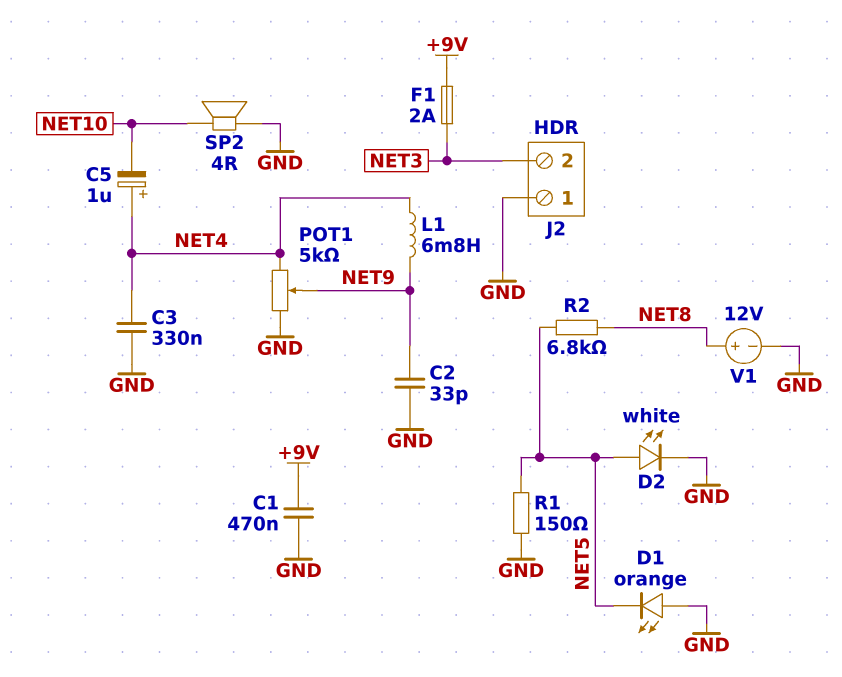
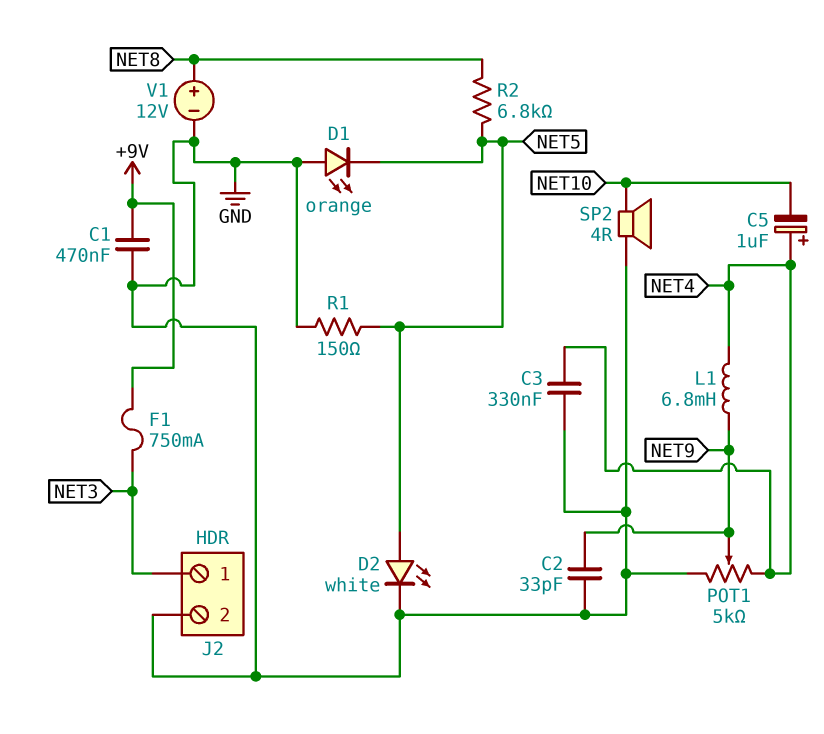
F1: 2A (+9V, NET3) -> 750mA (+9V, NET3)
J2 pin 1: GND -> NET3
J2 pin 2: NET3 -> GND

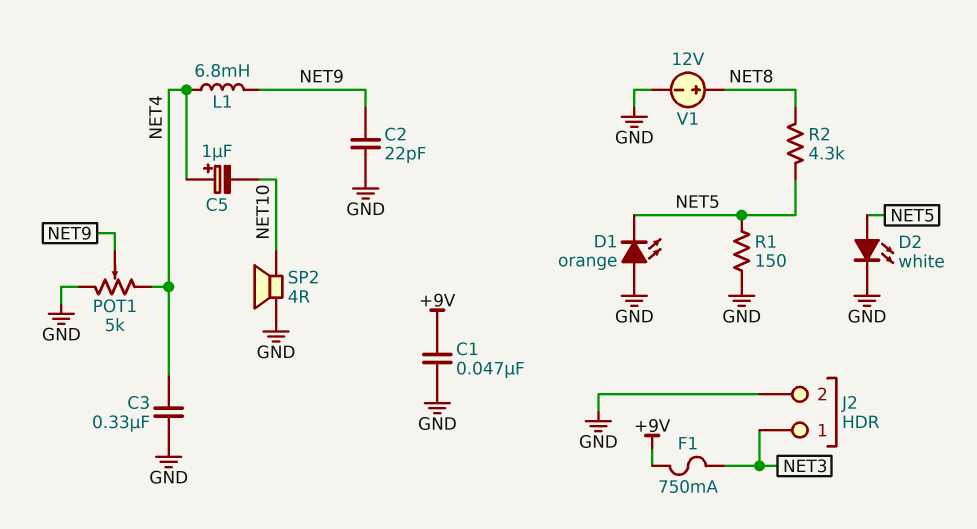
C1: 470nF (+9V, GND) -> 47nF (+9V, GND)
C2: 33pF (GND, NET9) -> 22pF (GND, NET9)
R2: 6.8k (NET5, NET8) -> 4.3k (NET5, NET8)

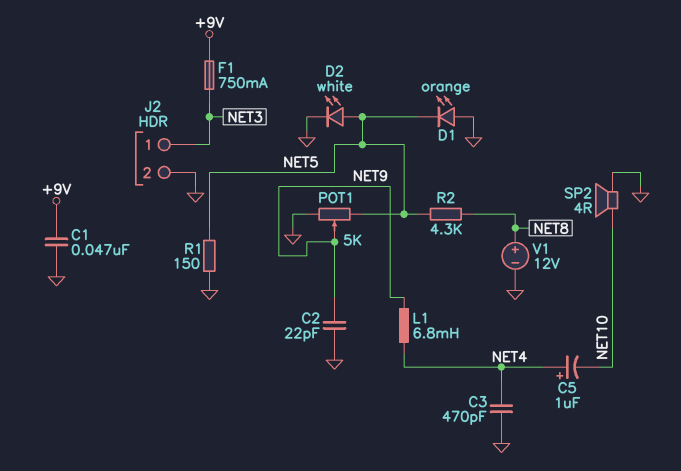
C3: 330nF (GND, NET4) -> 470pF (GND, NET4)
POT1: 5k (GND, NET4, wiper NET9) -> 5k (GND, NET5, wiper NET9)

